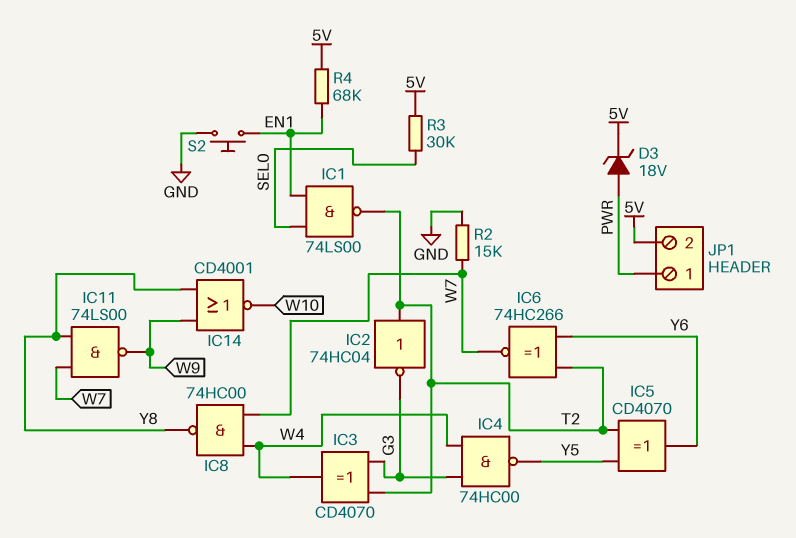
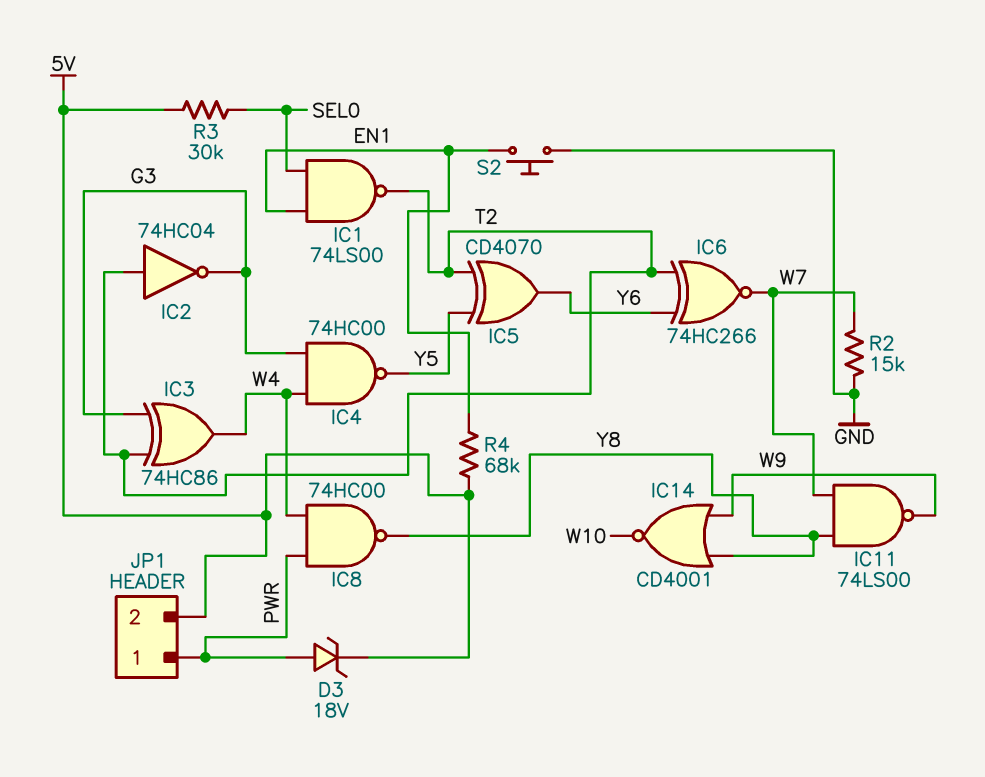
IC3: XOR CD4070 (in G3, in T2, out W4) -> XOR 74HC86 (in G3, in T2, out W4)
IC8: NAND 74HC00 (in W4, in W7, out Y8) -> NAND 74HC00 (in PWR, in W4, out Y8)

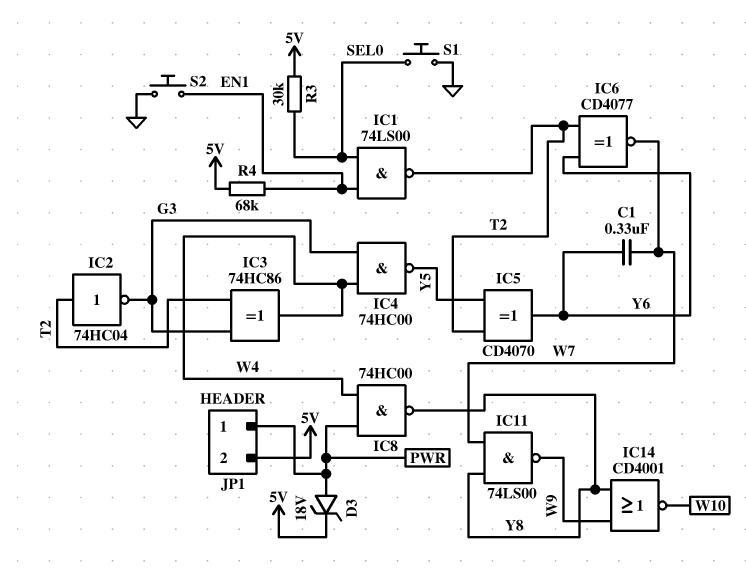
C1: none -> 330nF (W7, Y6)
IC6: XNOR 74HC266 (in T2, in Y6, out W7) -> XNOR CD4077 (in T2, in Y6, out W7)
R2: 15k (GND, W7) -> none
S1: none -> button (GND, SEL0)

